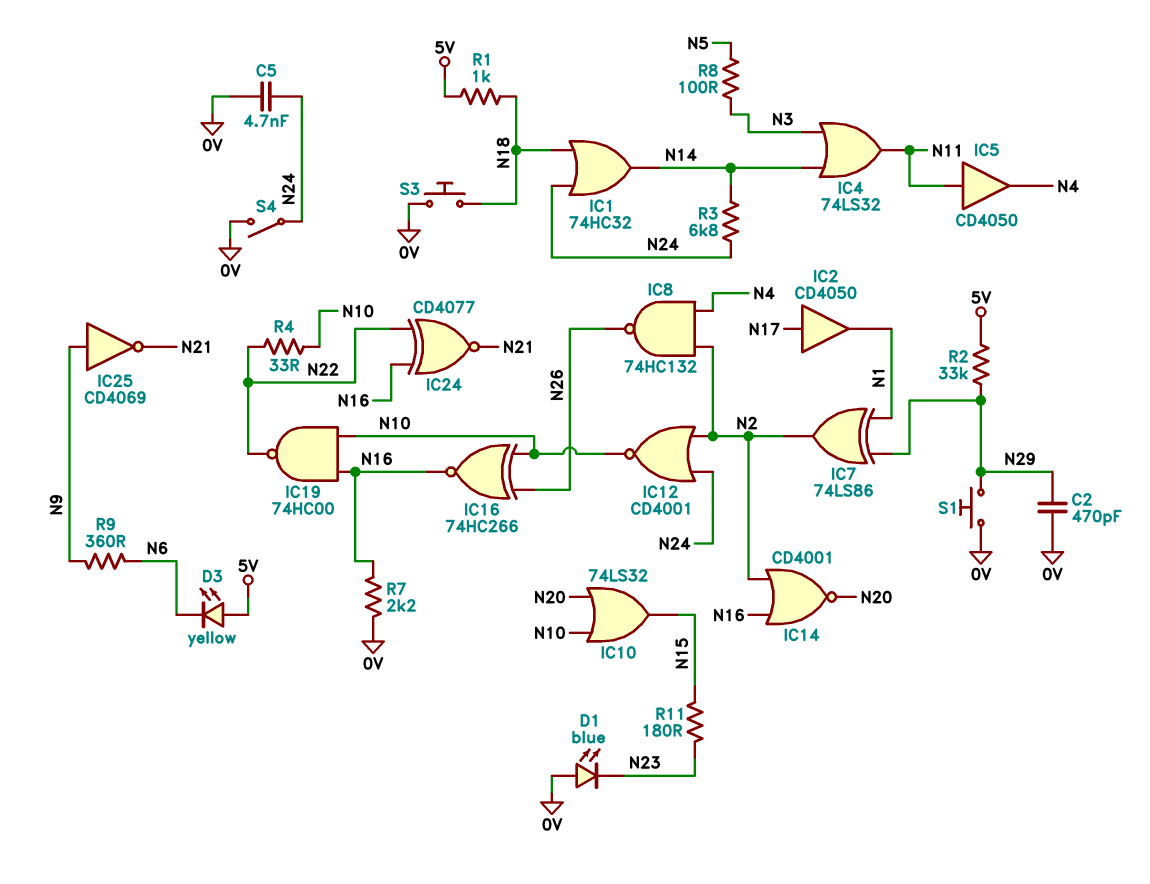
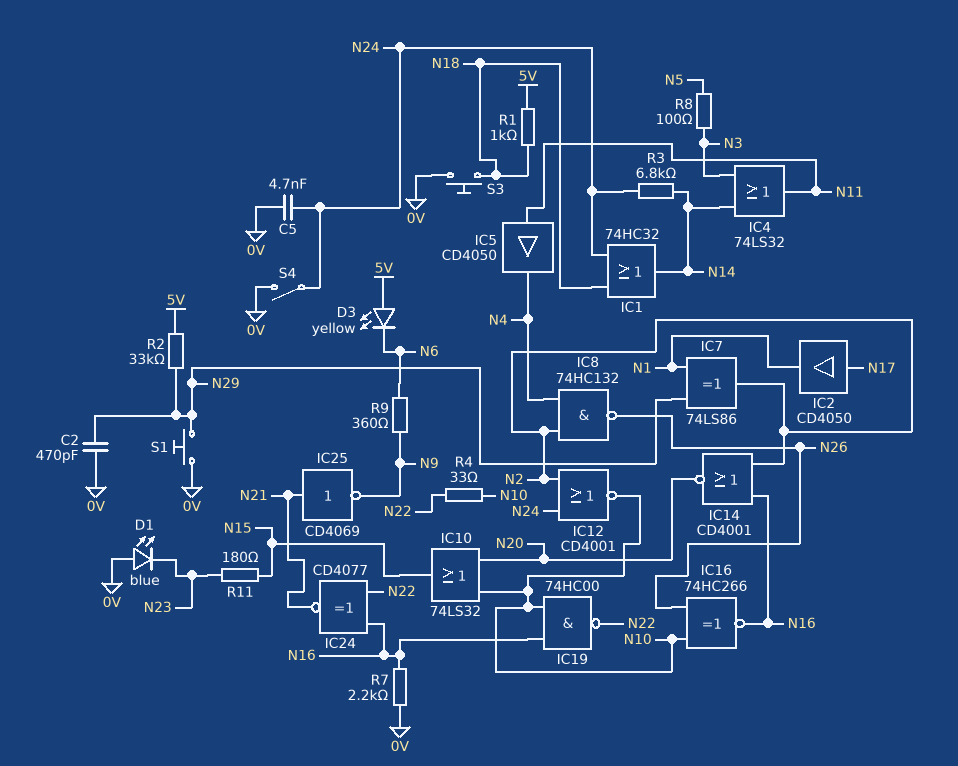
IC25: NOT CD4069 (in N9, out N21) -> NOT CD4069 (in N21, out N9)

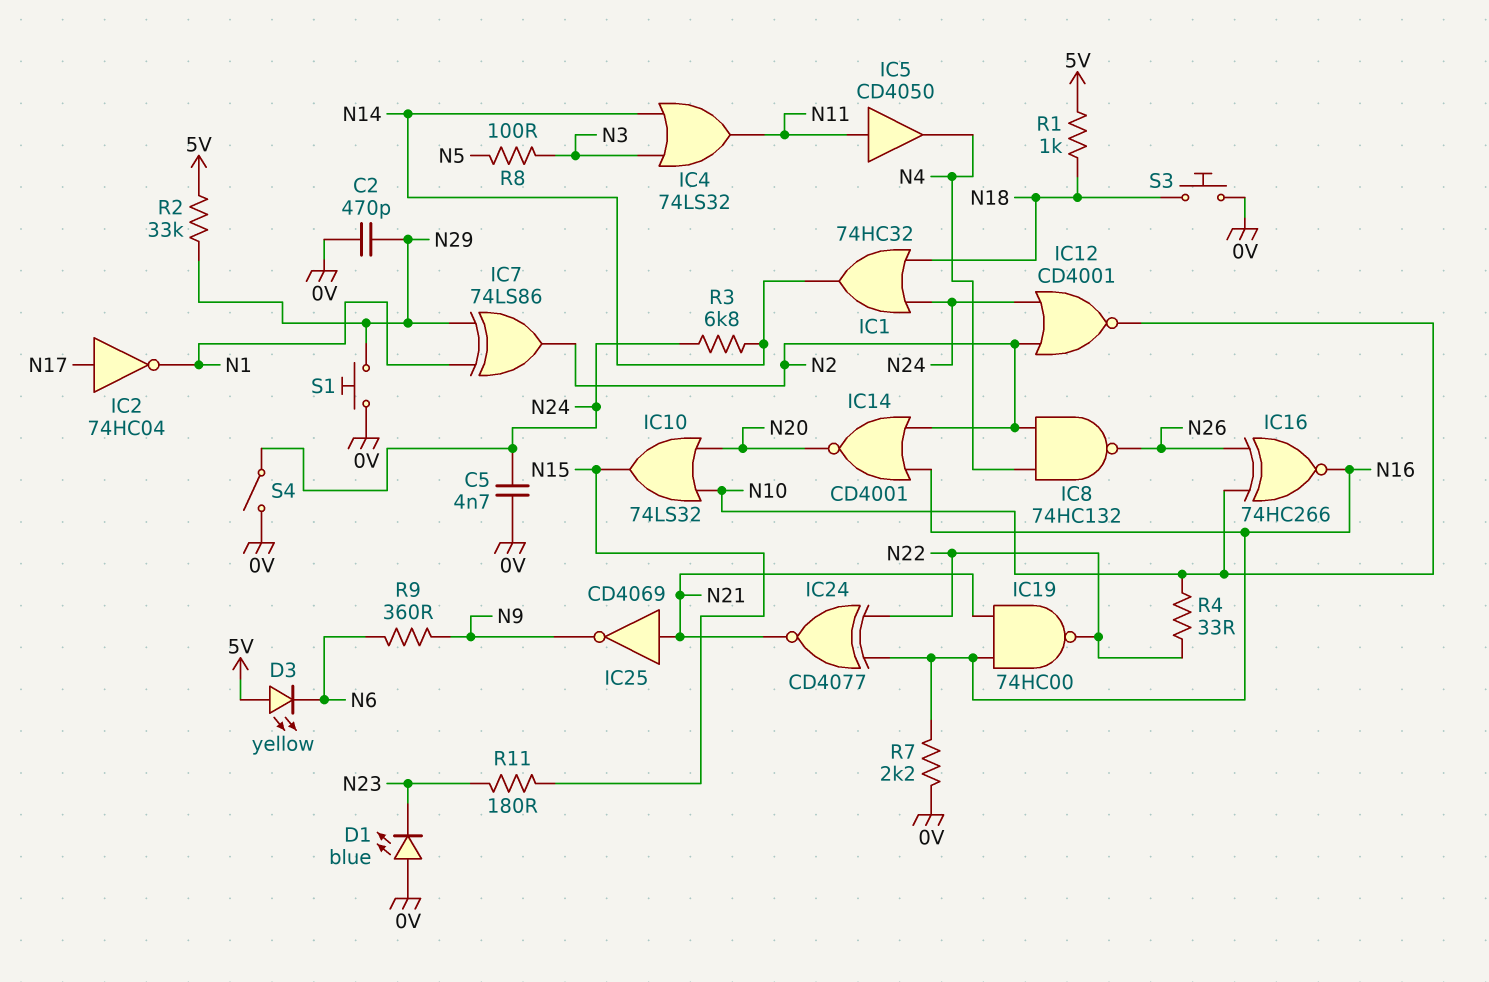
IC2: buffer CD4050 (in N17, out N1) -> NOT 74HC04 (in N17, out N1)
IC19: NAND 74HC00 (in N10, in N16, out N22) -> NAND 74HC00 (in N16, in N21, out N22)

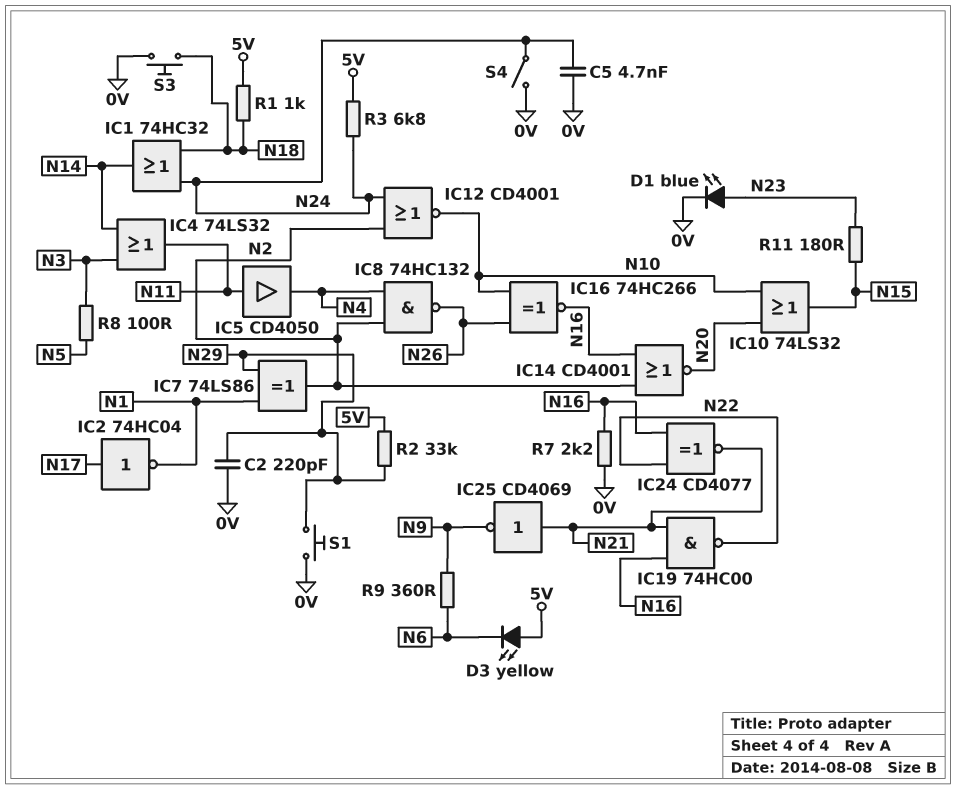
C2: 470pF (0V, N29) -> 220pF (0V, N29)
D1: LED blue (A 0V, K N23) -> LED blue (A N23, K 0V)
R3: 6.8k (N14, N24) -> 6.8k (5V, N24)
R4: 33 (N10, N22) -> none

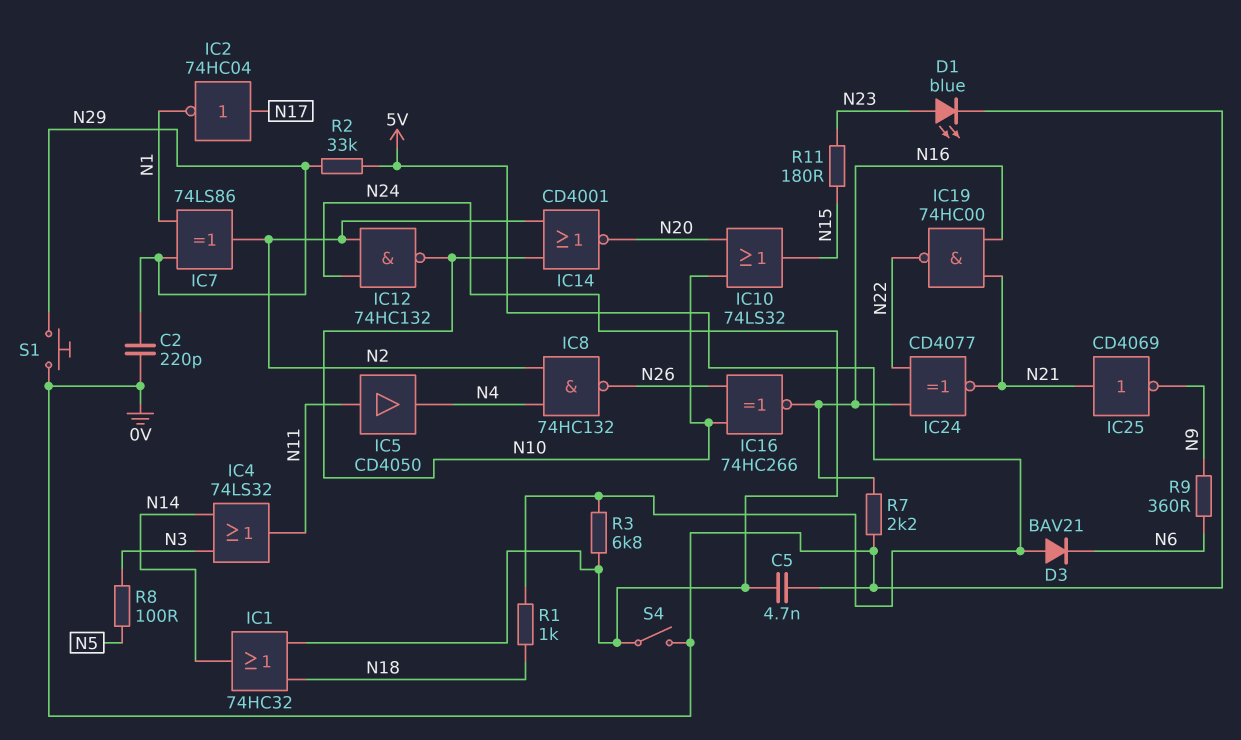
D3: LED yellow (A 5V, K N6) -> diode BAV21 (A 5V, K N6)
IC12: NOR CD4001 (in N2, in N24, out N10) -> NAND 74HC132 (in N2, in N24, out N10)
IC14: NOR CD4001 (in N2, in N16, out N20) -> NOR CD4001 (in N2, in N10, out N20)
S3: button (0V, N18) -> none

